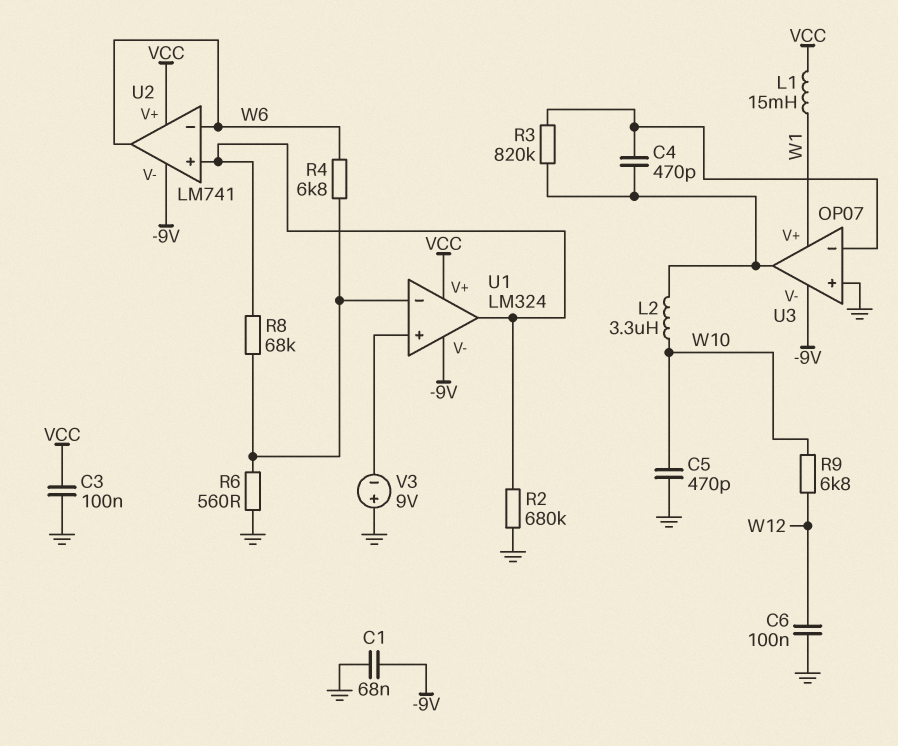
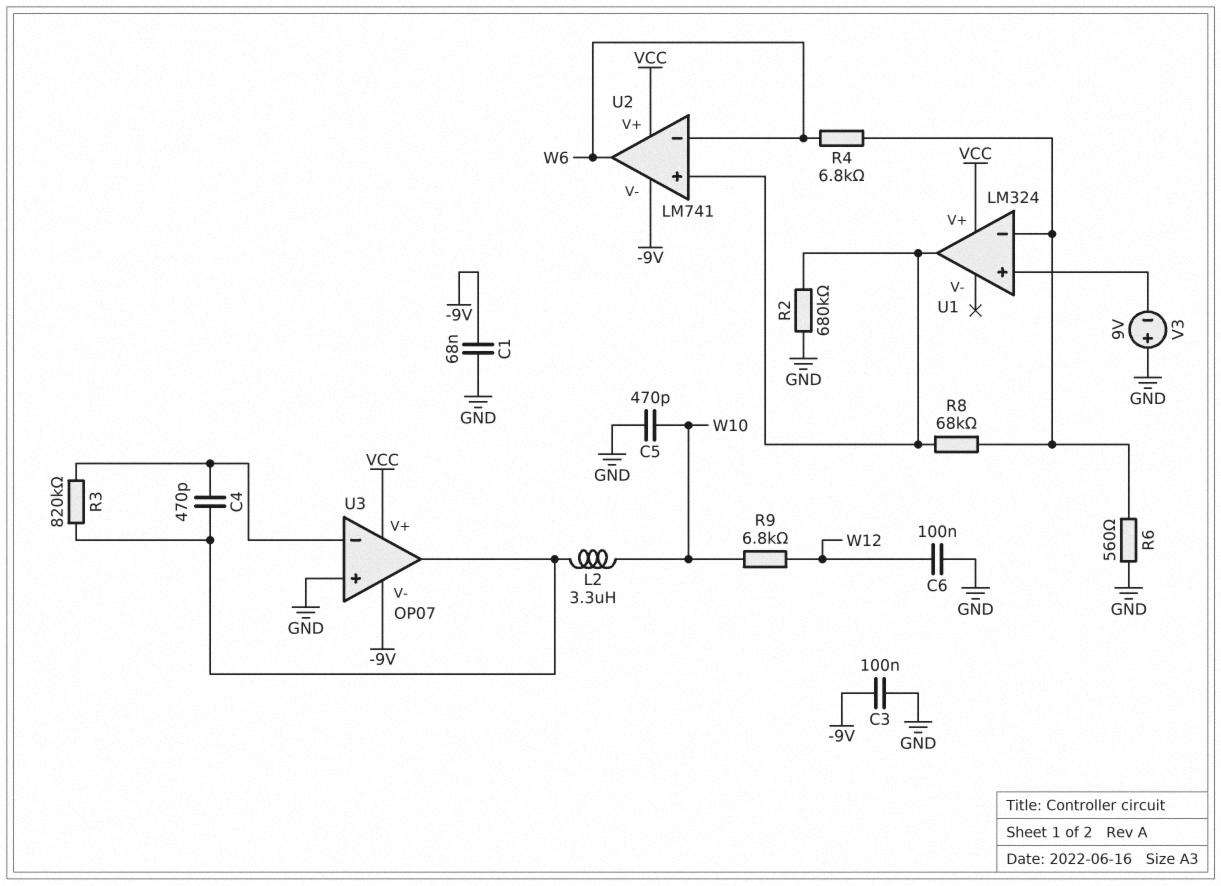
C3: 100nF (GND, VCC) -> 100nF (-9V, GND)
L1: 15mH (VCC, W1) -> none
U1 pin V-: -9V -> none
U3 pin V+: W1 -> VCC

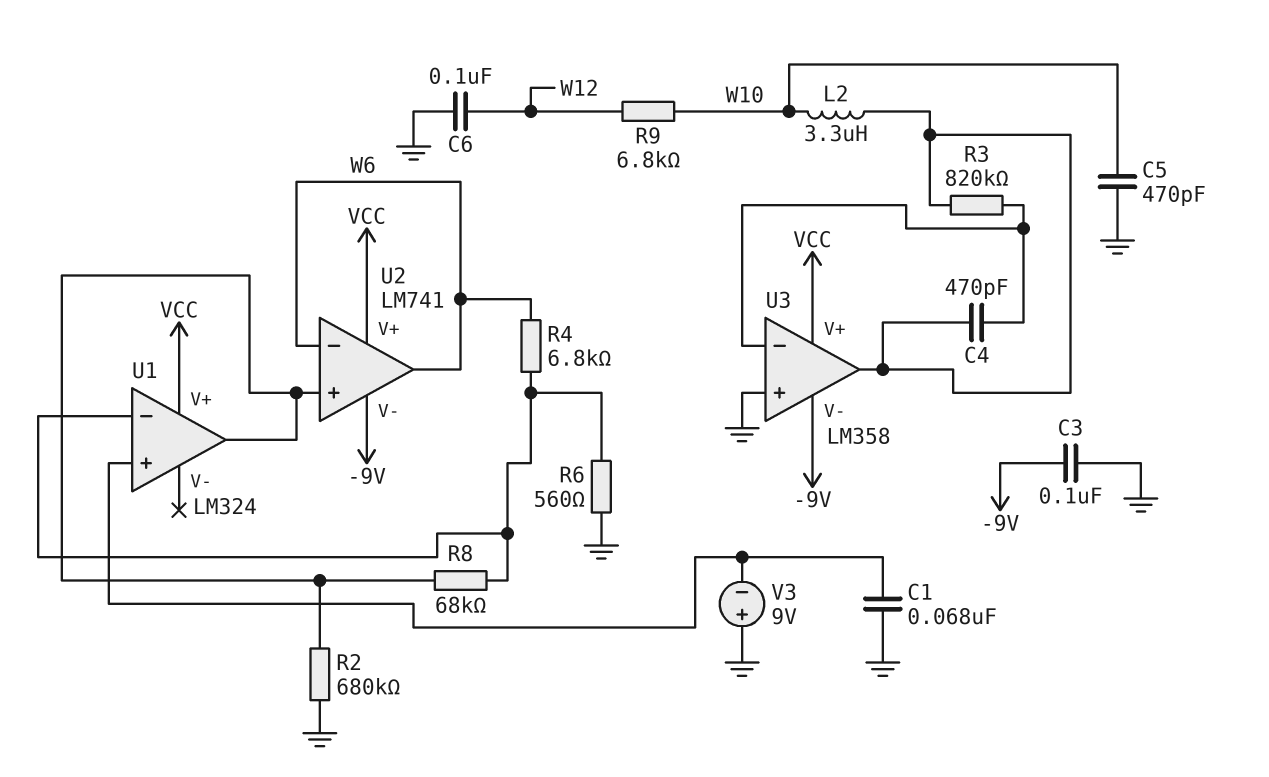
C1: 68nF (-9V, GND) -> 68nF (GND, U1/in+)
U3: OP07 -> LM358

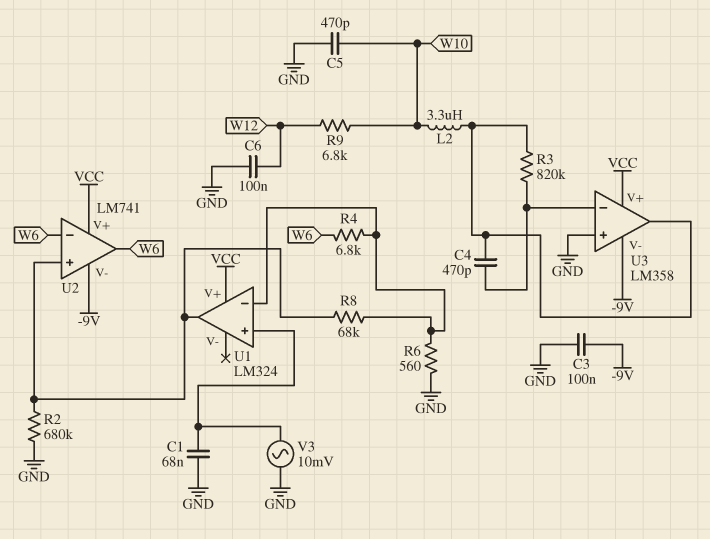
V3: 9V (plus GND, minus U1/in+) -> AC 10mV (GND, U1/in+)

